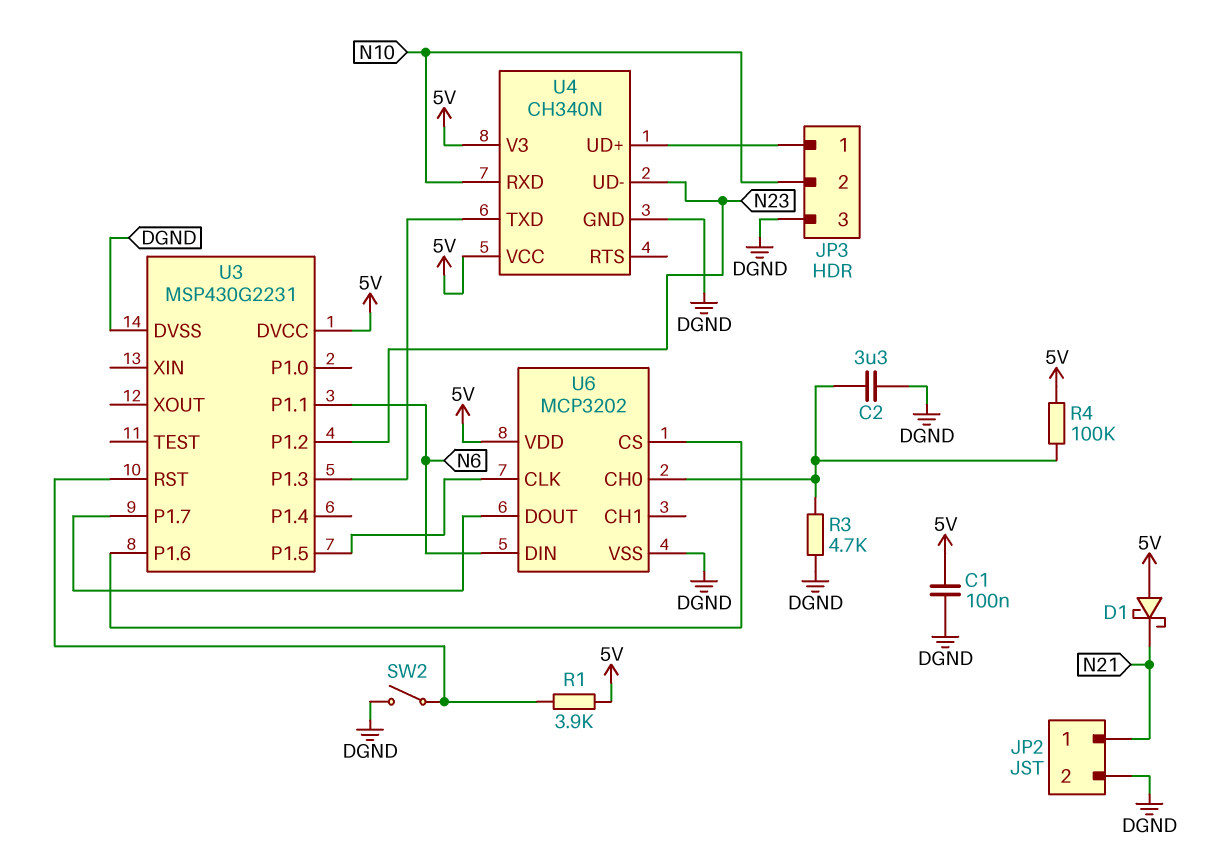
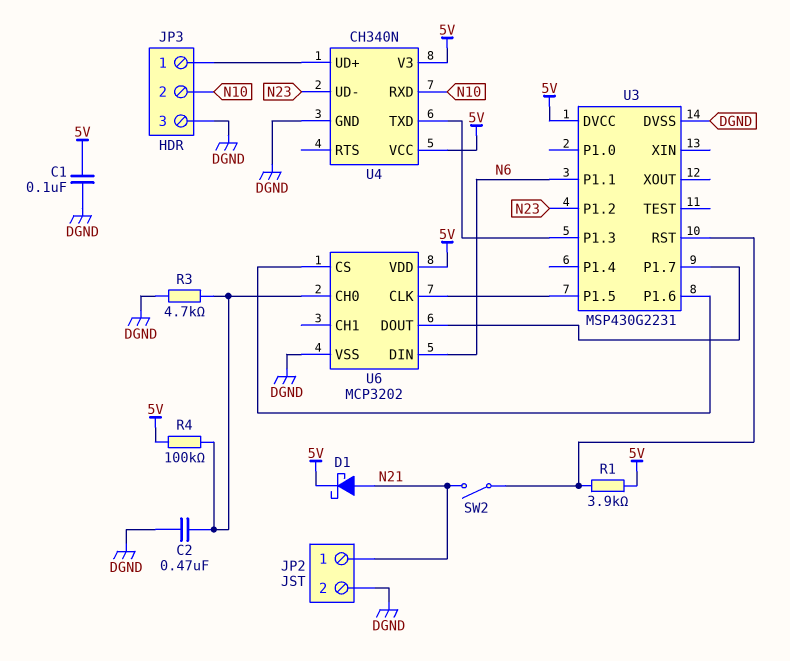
C2: 3.3uF (DGND, U6/CH0) -> 470nF (DGND, U6/CH0)
D1: schottky (A 5V, K N21) -> schottky (A N21, K 5V)
SW2: switch (DGND, U3/RST) -> switch (N21, U3/RST)

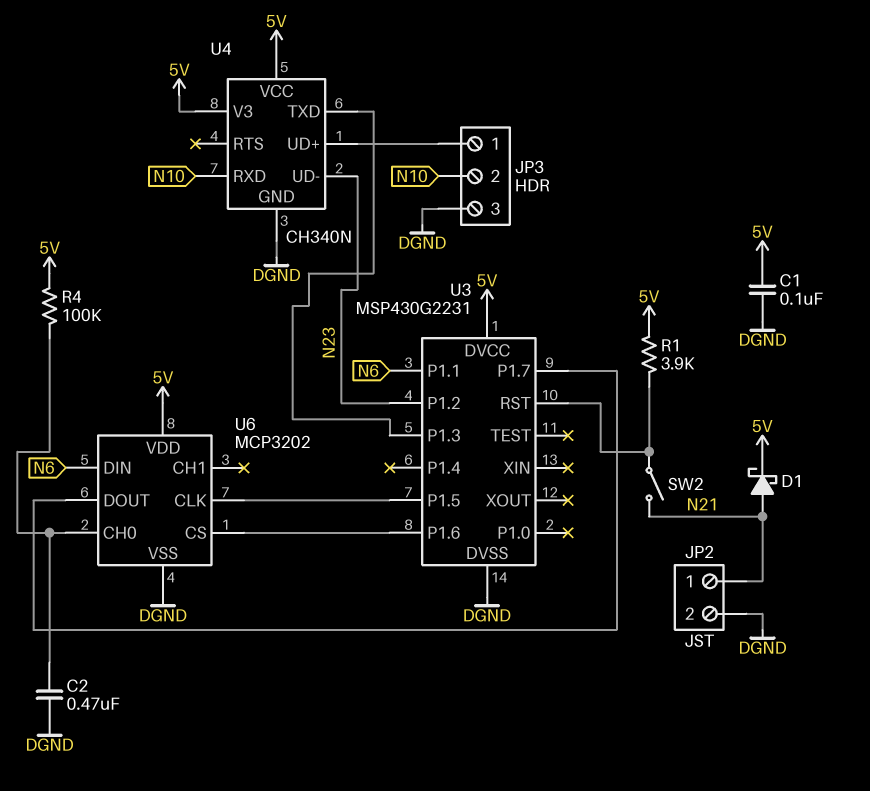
R3: 4.7k (DGND, U6/CH0) -> none

